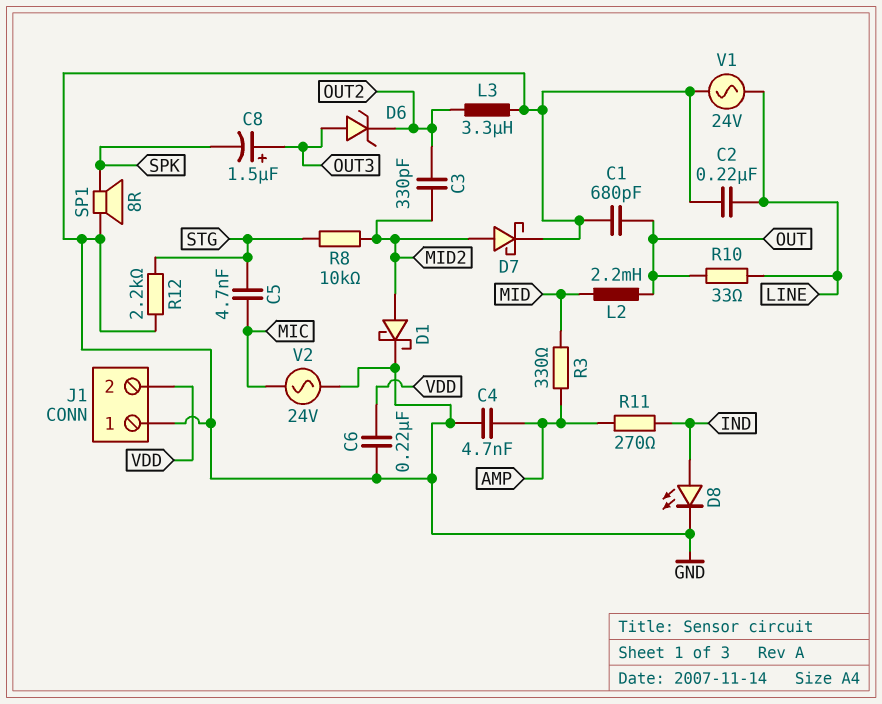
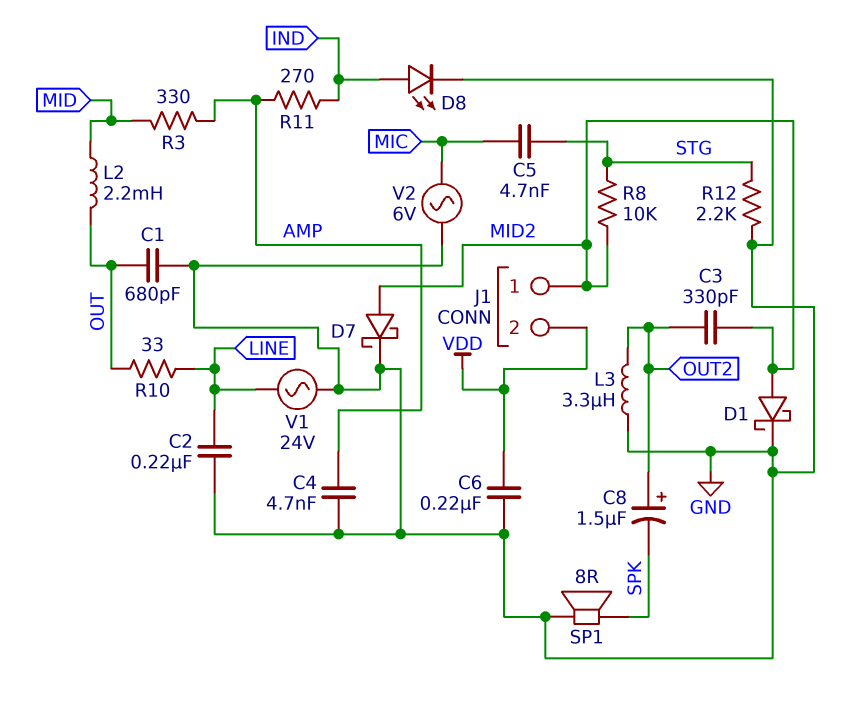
C8: 1.5uF (plus OUT3, minus SPK) -> 1.5uF (plus OUT2, minus SPK)
D6: zener (A OUT3, K OUT2) -> none
J1 pin 1: GND -> MID2
V2: AC 24V (GND, MIC) -> AC 6V (GND, MIC)

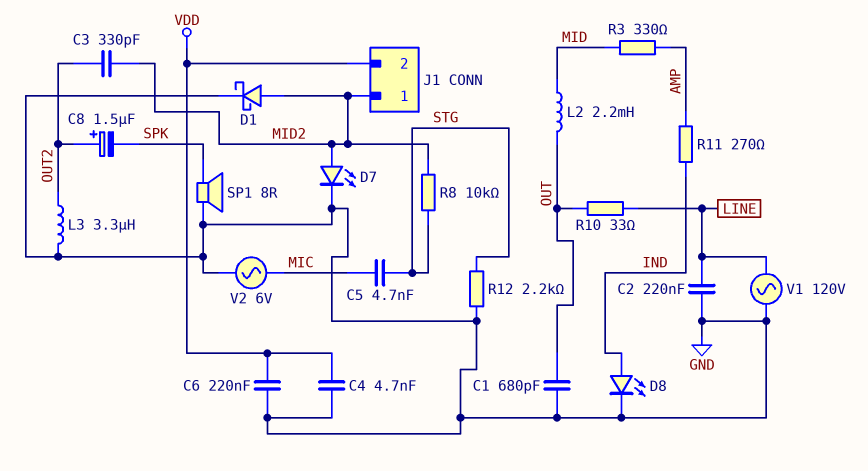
C4: 4.7nF (AMP, GND) -> 4.7nF (GND, VDD)
D7: schottky (A MID2, K GND) -> LED (A MID2, K GND)
V1: AC 24V (GND, LINE) -> AC 120V (GND, LINE)

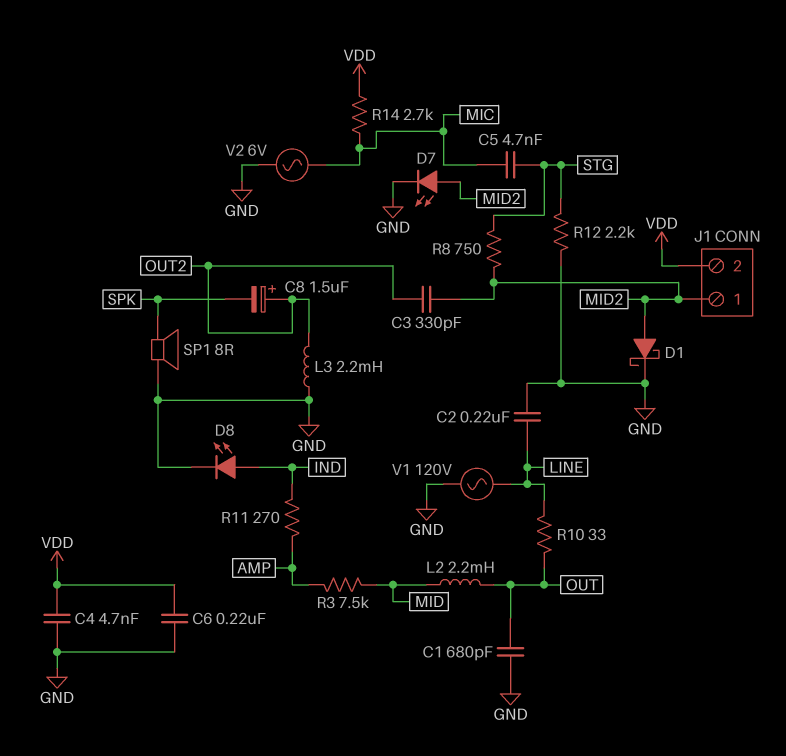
L3: 3.3uH (GND, OUT2) -> 2.2mH (GND, OUT2)
R3: 330 (AMP, MID) -> 7.5k (AMP, MID)
R8: 10k (MID2, STG) -> 750 (MID2, STG)
R14: none -> 2.7k (MIC, VDD)

